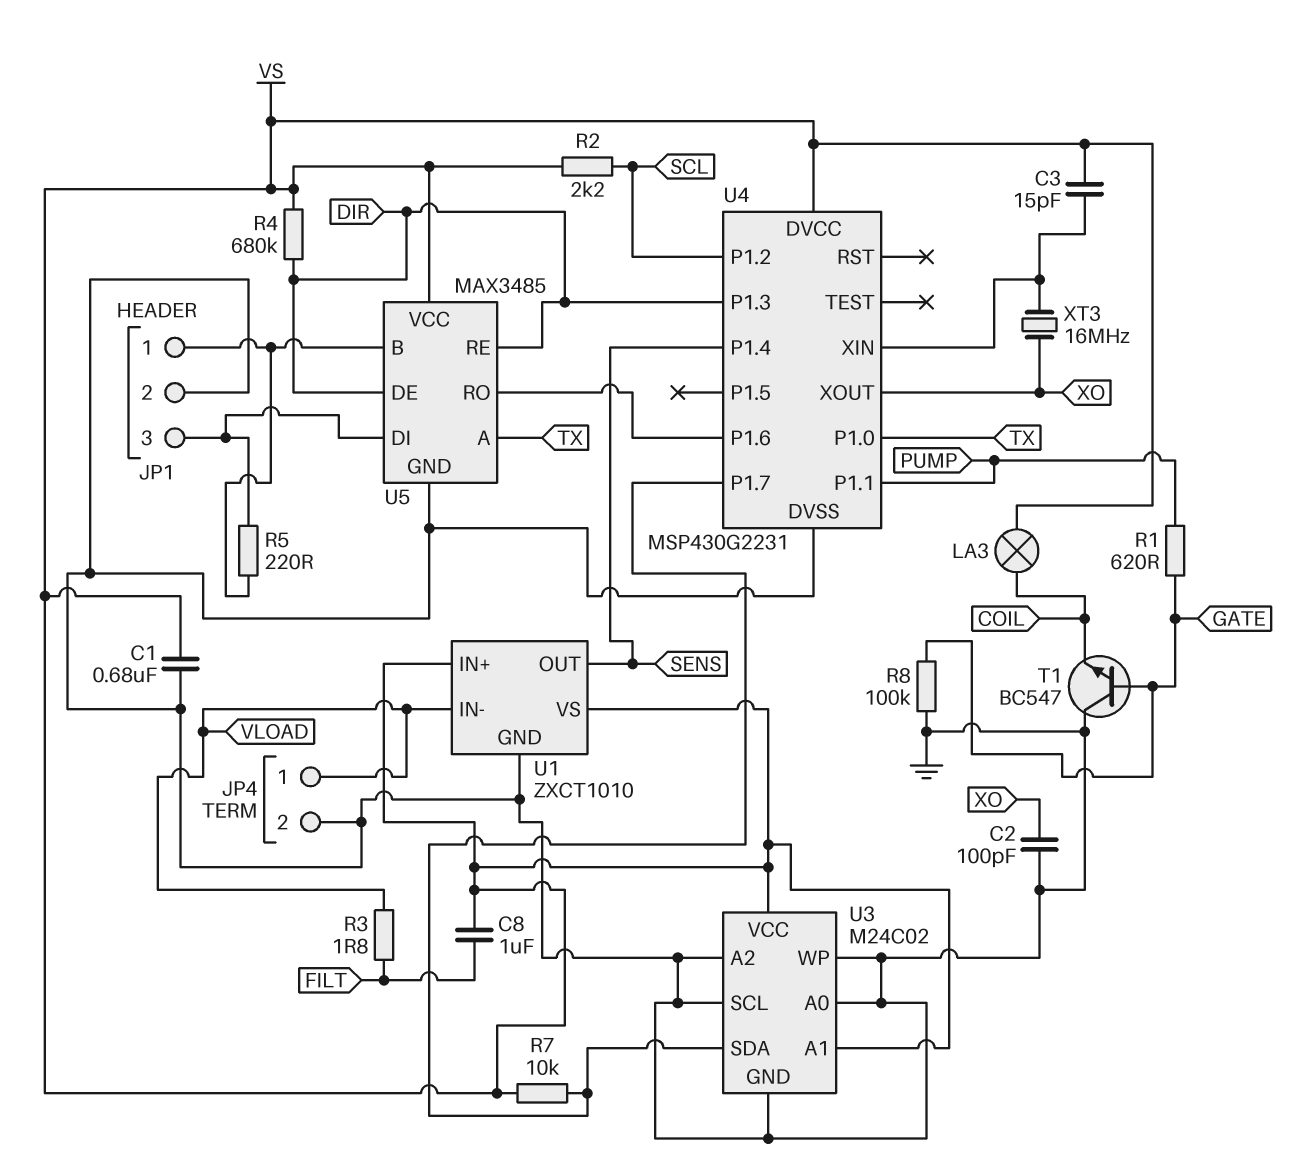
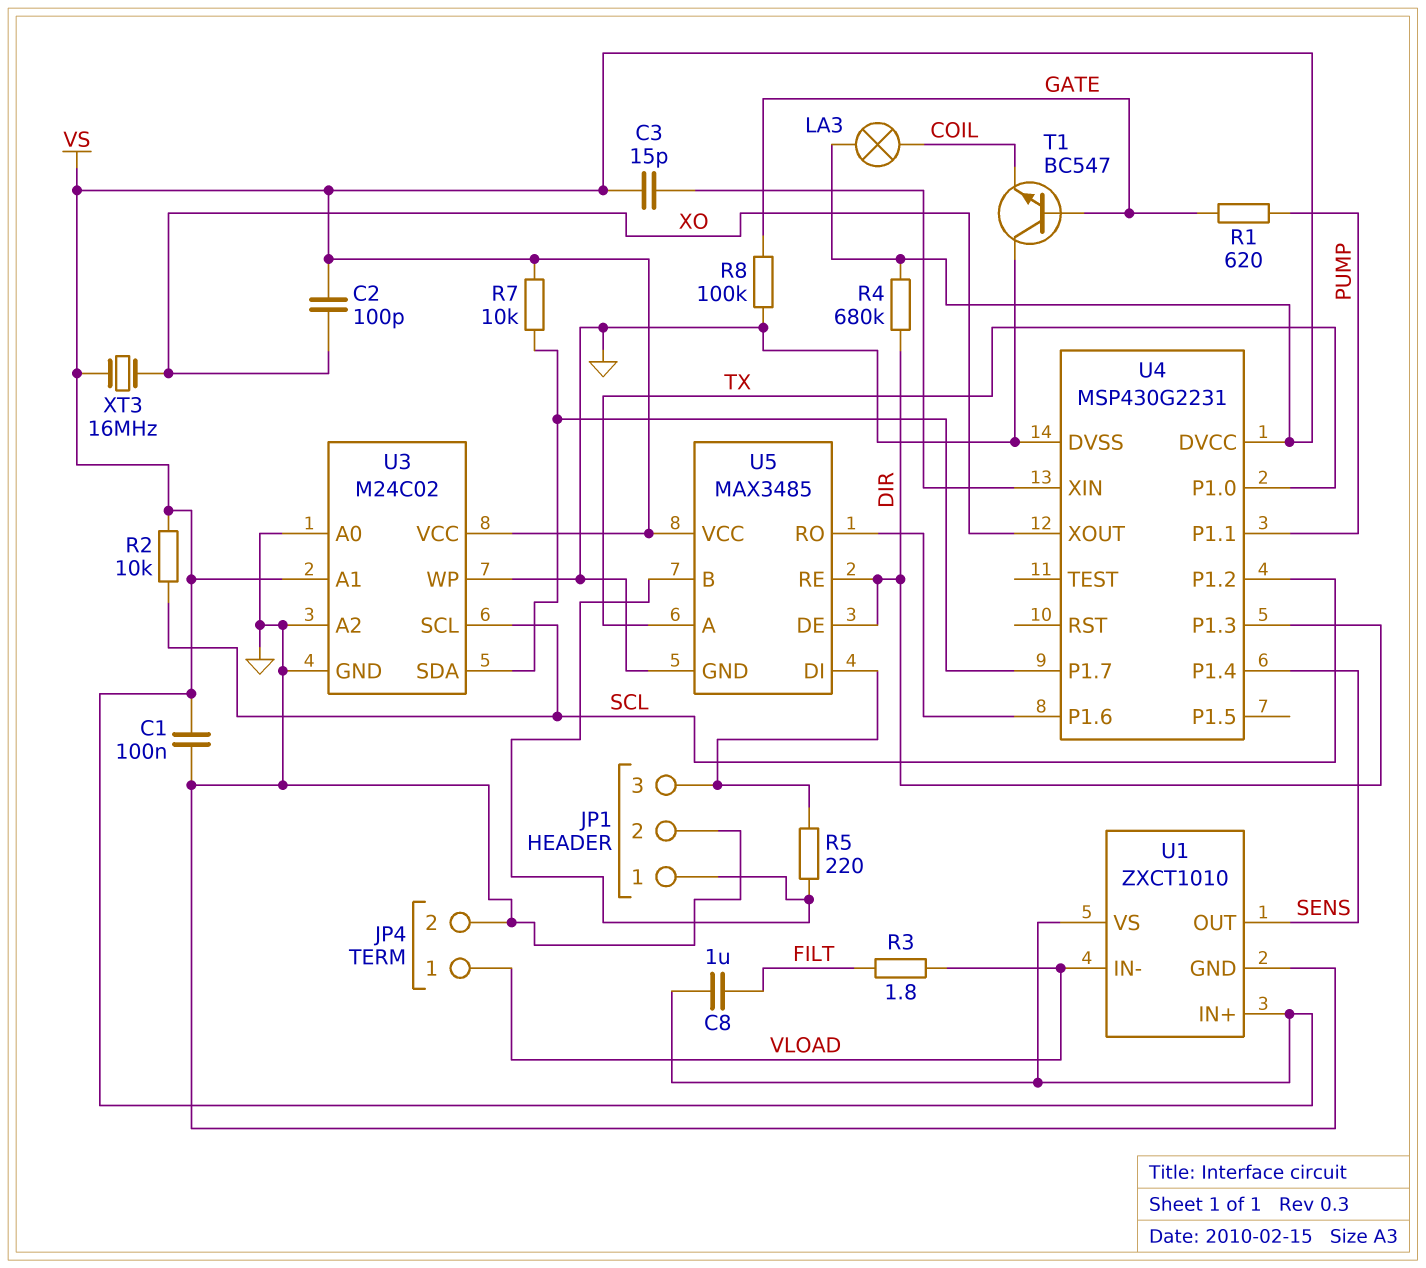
C1: 680nF (GND, VS) -> 100nF (GND, VS)
C2: 100pF (GND, XO) -> 100pF (VS, XO)
R2: 2.2k (SCL, VS) -> 10k (SCL, VS)
U3 pin SCL: GND -> SCL
XT3: 16MHz (U4/XIN, XO) -> 16MHz (VS, XO)

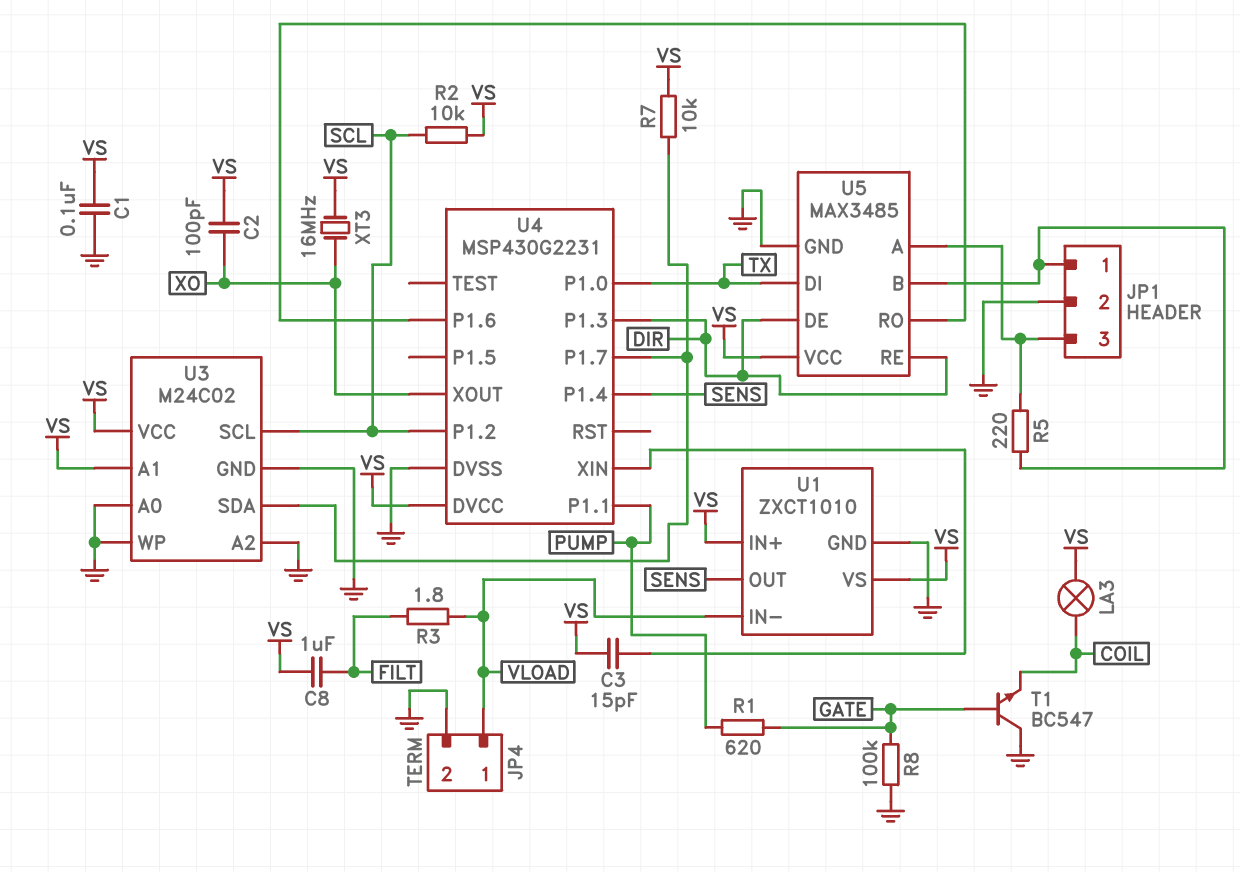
R4: 680k (DIR, VS) -> none
U5 pin A: TX -> JP1/3
U5 pin DI: JP1/3 -> TX

